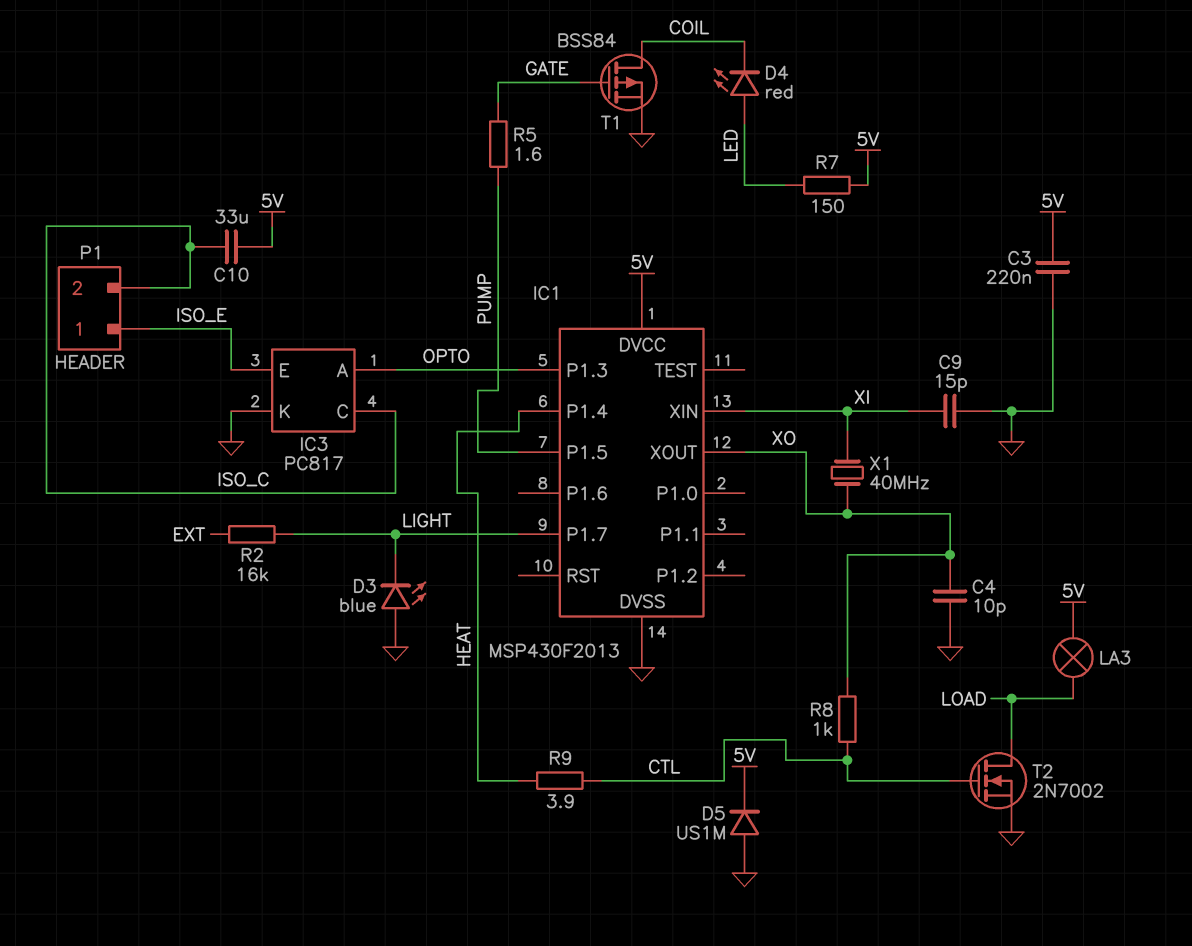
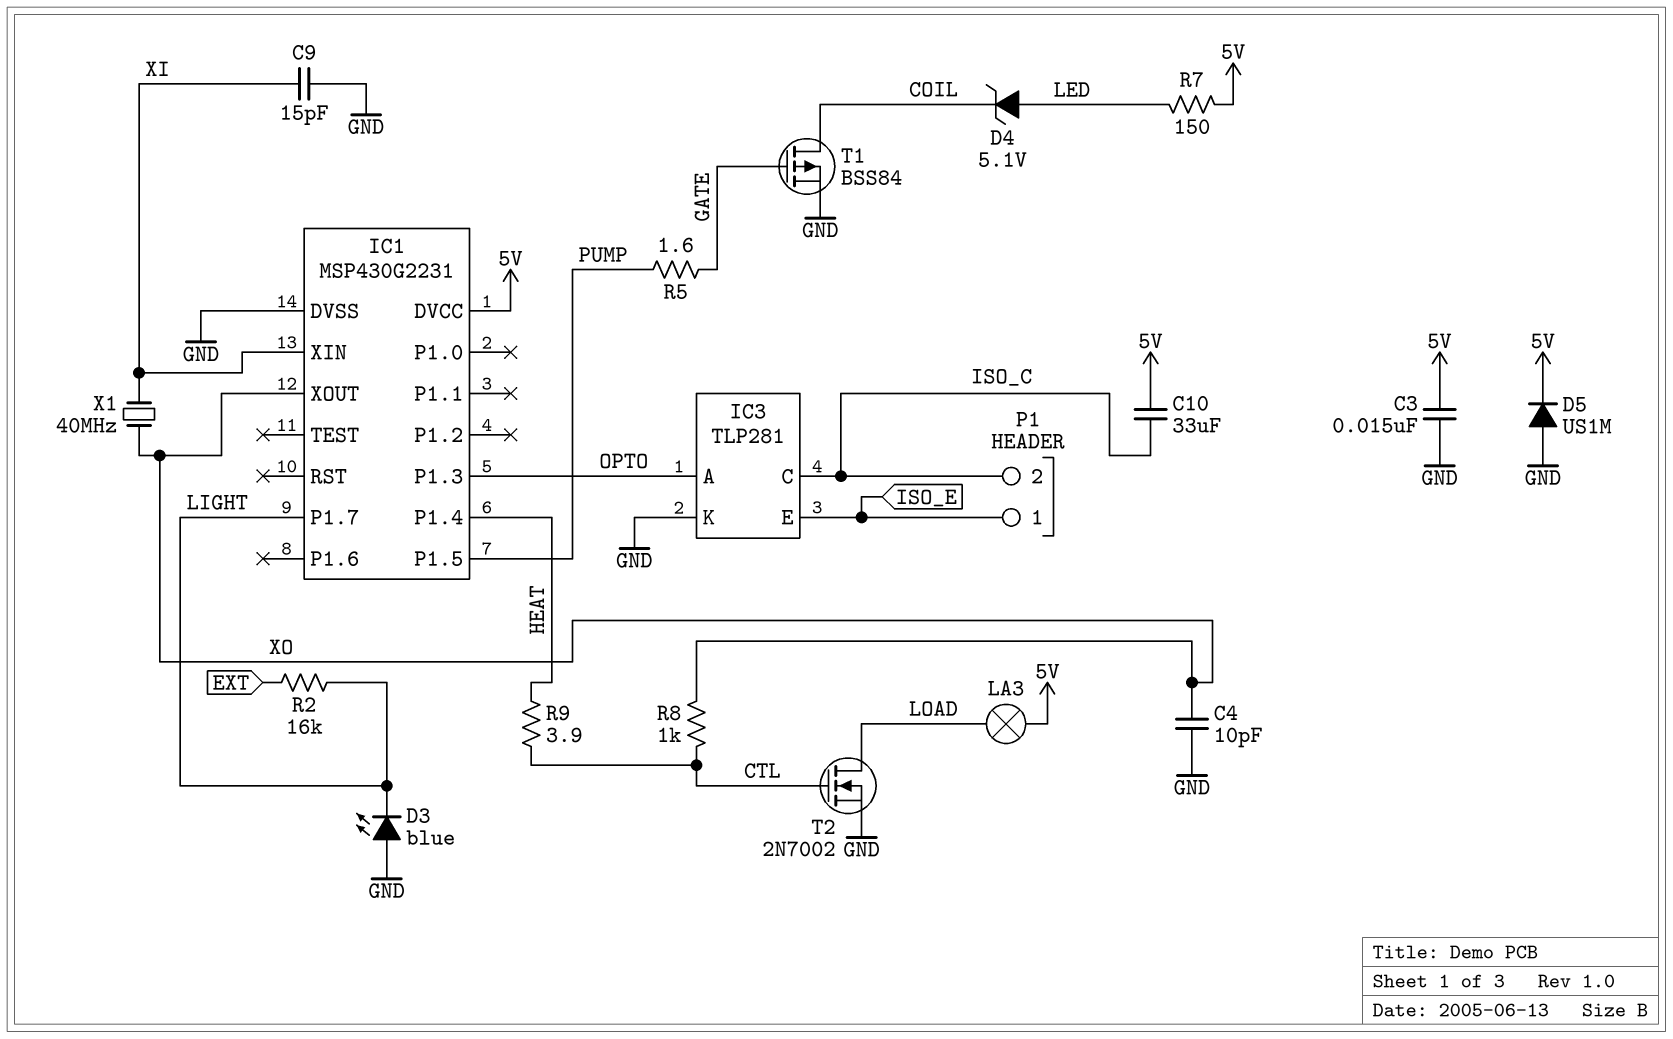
C3: 220nF (5V, GND) -> 15nF (5V, GND)
D4: LED red (A LED, K COIL) -> zener 5.1V (A LED, K COIL)
IC1: MSP430F2013 -> MSP430G2231
IC3: PC817 -> TLP281

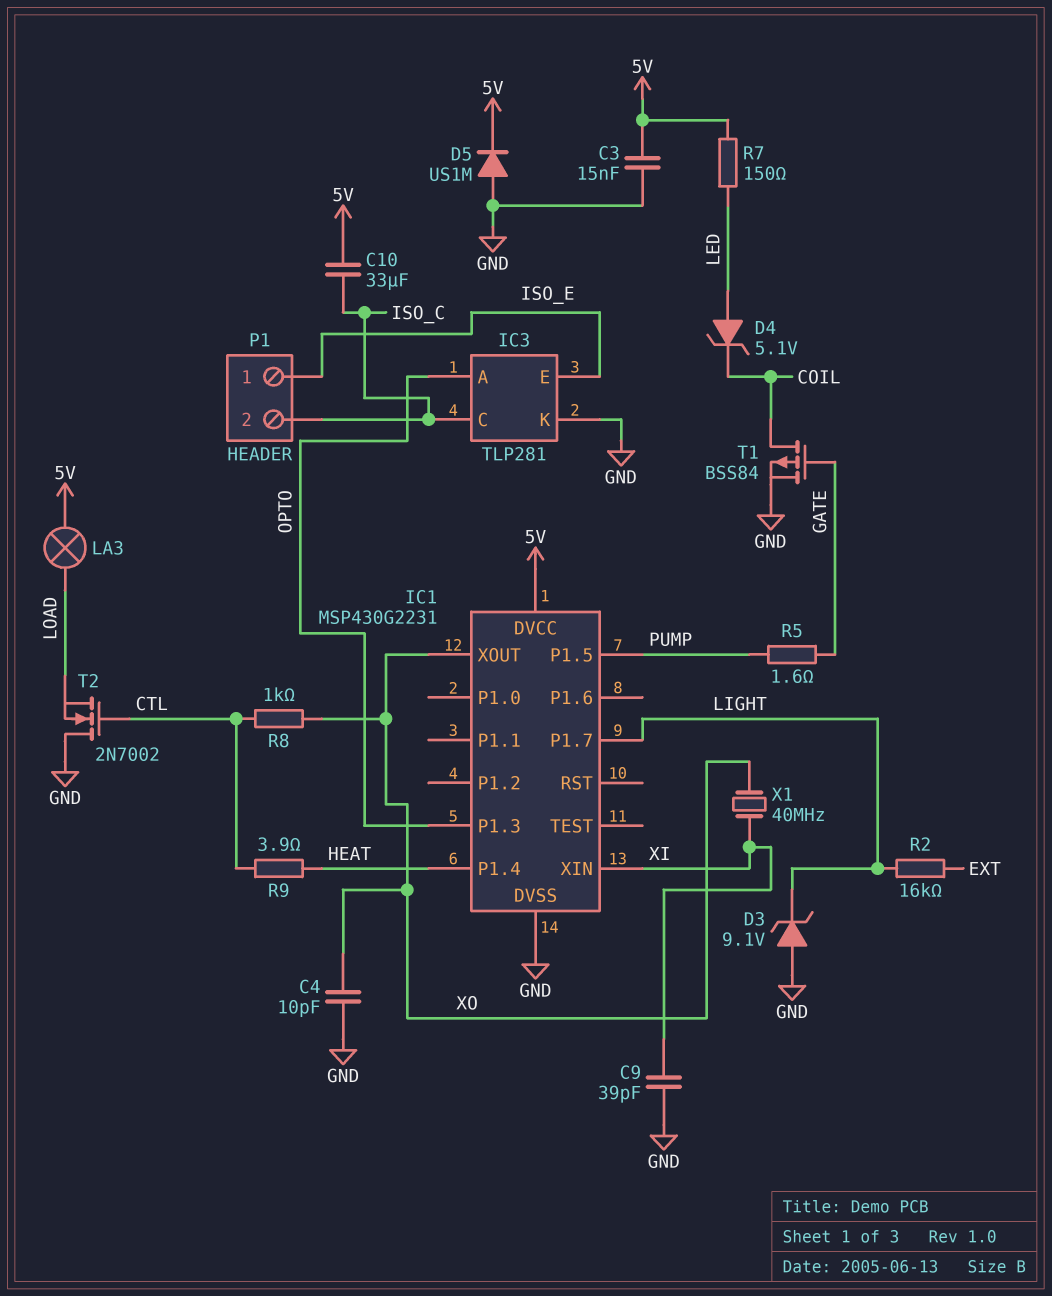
C9: 15pF (GND, XI) -> 39pF (GND, XI)
D3: LED blue (A GND, K LIGHT) -> zener 9.1V (A GND, K LIGHT)
T2: NMOS 2N7002 (G CTL, D LOAD, S GND) -> NMOS 2N7002 (G CTL, D GND, S LOAD)

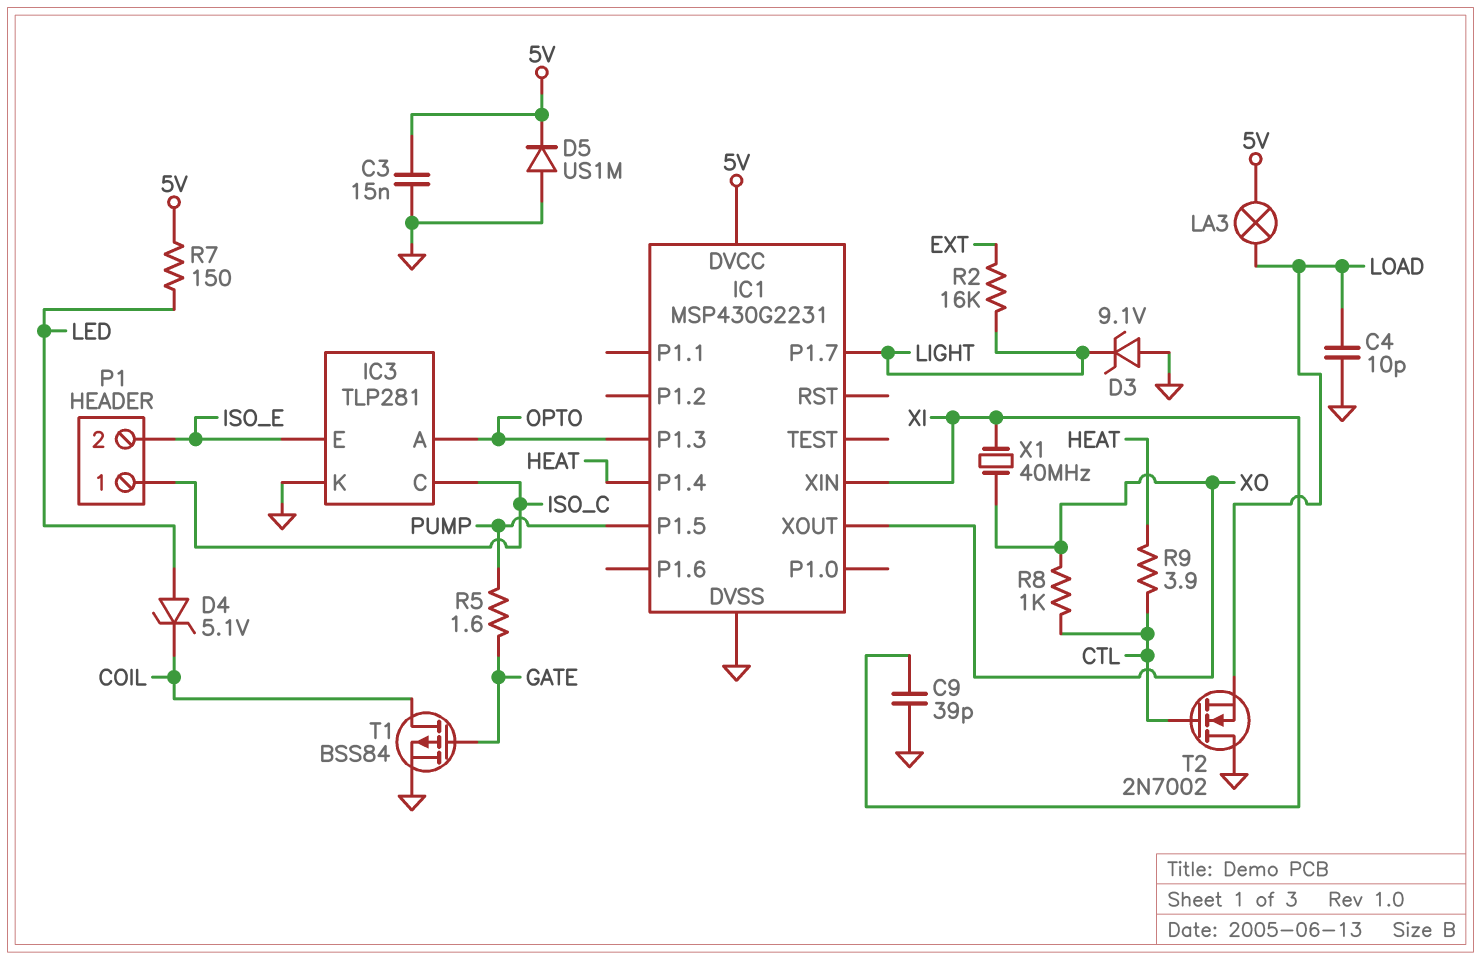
C4: 10pF (GND, XO) -> 10pF (GND, LOAD)
C10: 33uF (5V, ISO_C) -> none
P1 pin 1: ISO_E -> ISO_C
P1 pin 2: ISO_C -> ISO_E

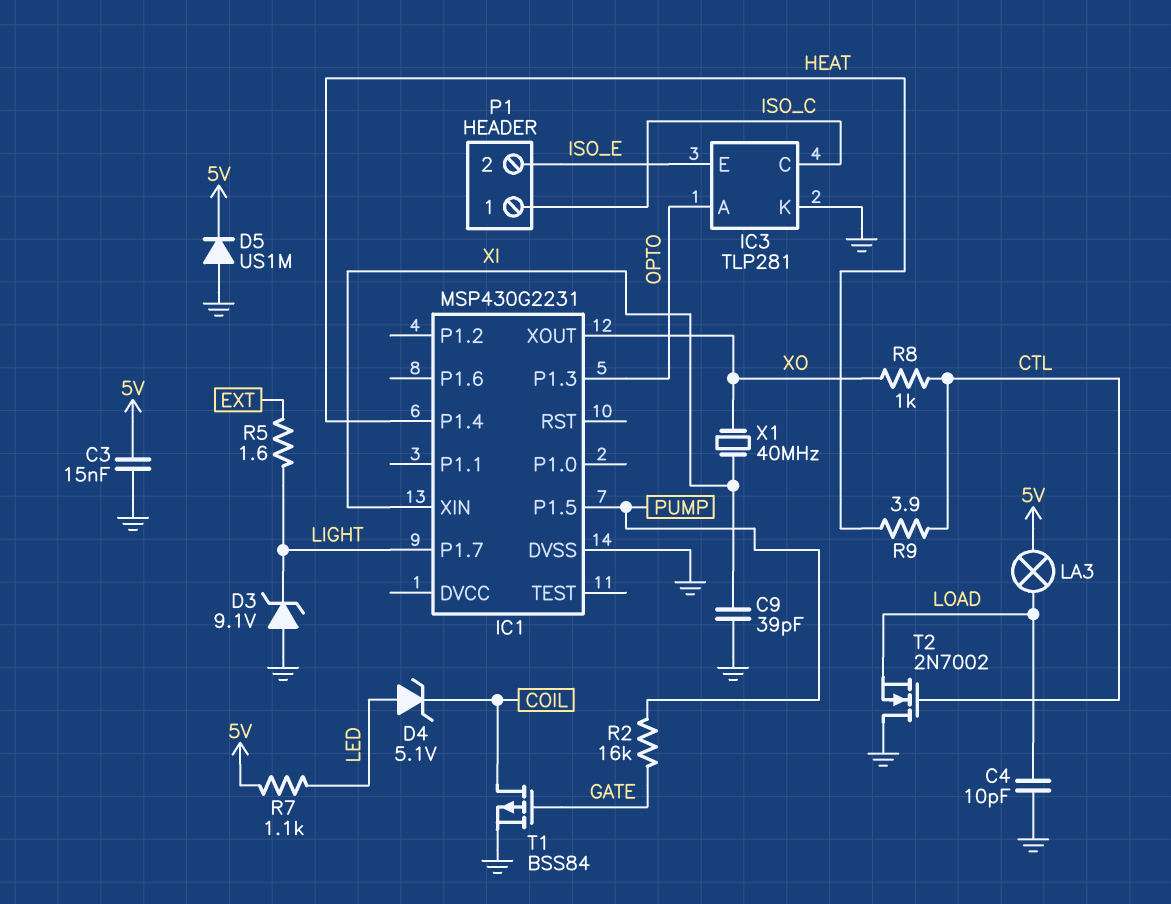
IC1 pin DVCC: 5V -> none
R2: 16k (EXT, LIGHT) -> 16k (GATE, PUMP)
R5: 1.6 (GATE, PUMP) -> 1.6 (EXT, LIGHT)
R7: 150 (5V, LED) -> 1.1k (5V, LED)

